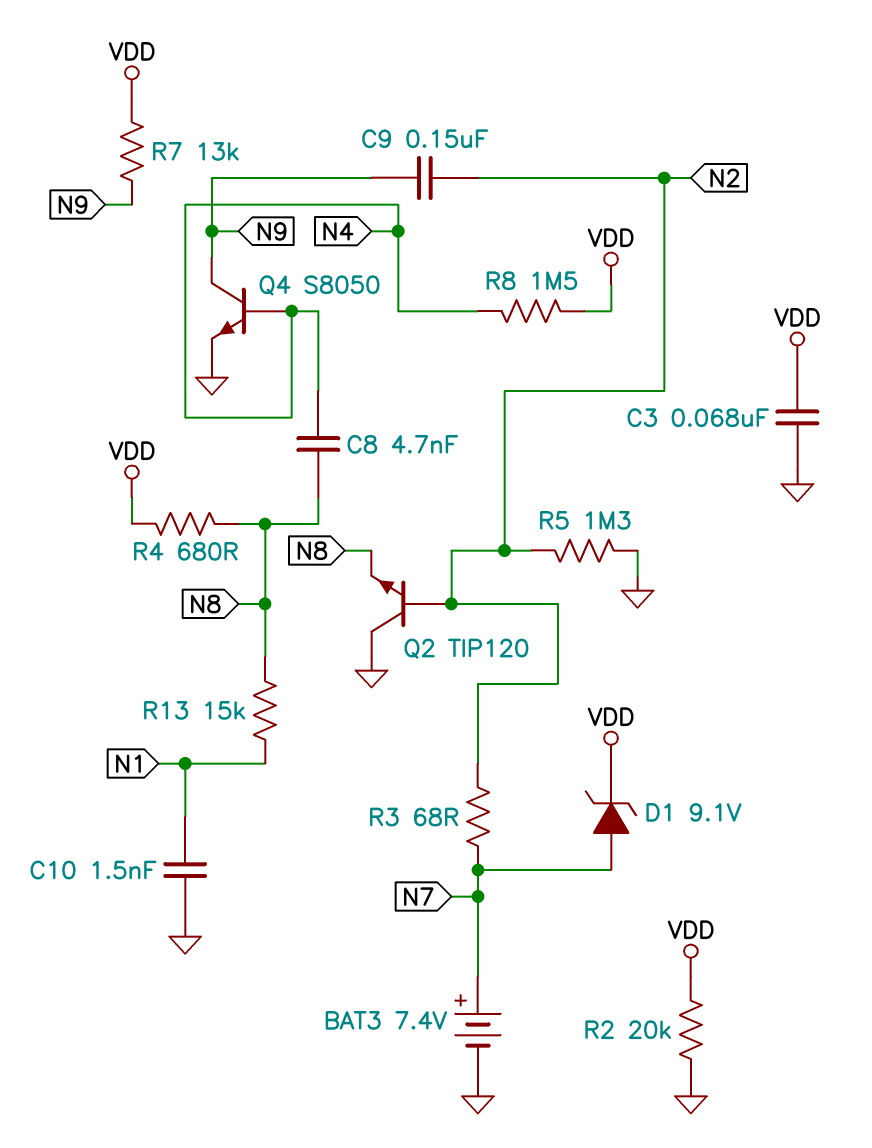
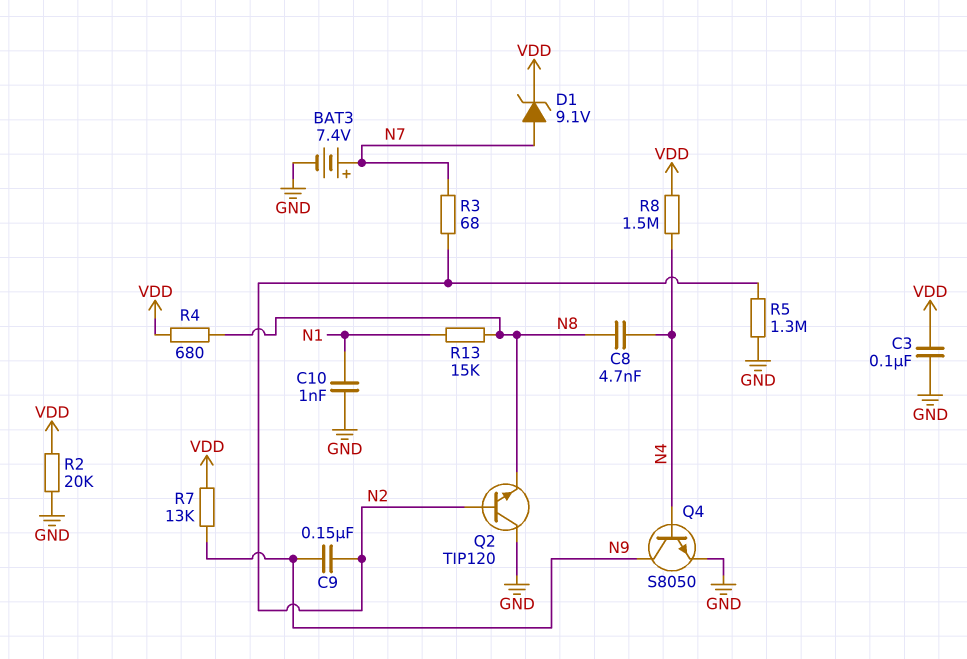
C3: 68nF (GND, VDD) -> 100nF (GND, VDD)
C10: 1.5nF (GND, N1) -> 1nF (GND, N1)

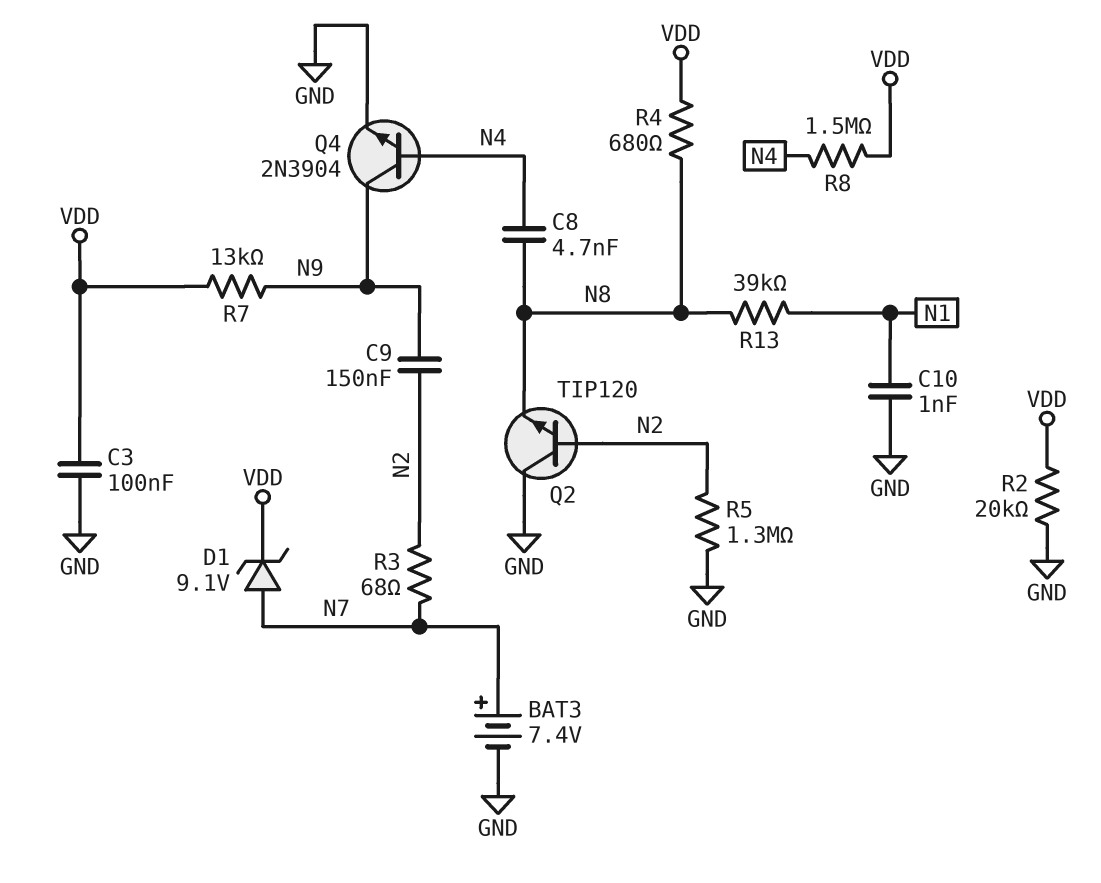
Q4: NPN S8050 (B N4, C N9, E GND) -> NPN 2N3904 (B N4, C N9, E GND)
R13: 15k (N1, N8) -> 39k (N1, N8)

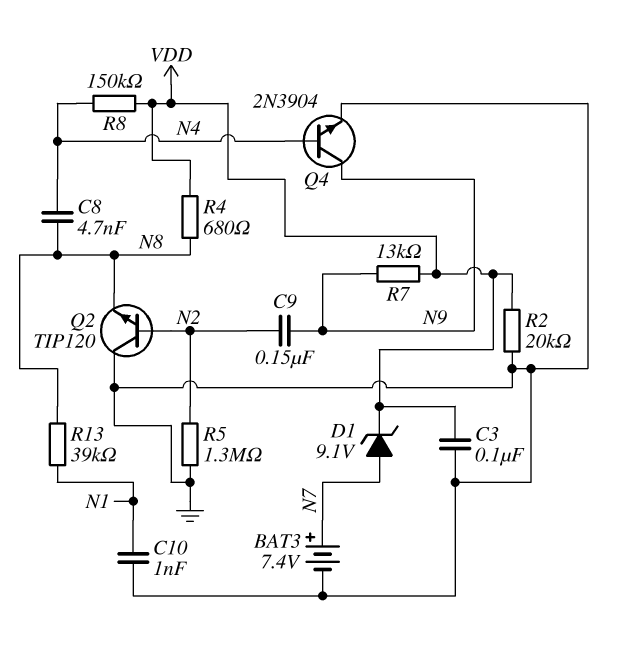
R3: 68 (N2, N7) -> none
R8: 1.5M (N4, VDD) -> 150k (N4, VDD)

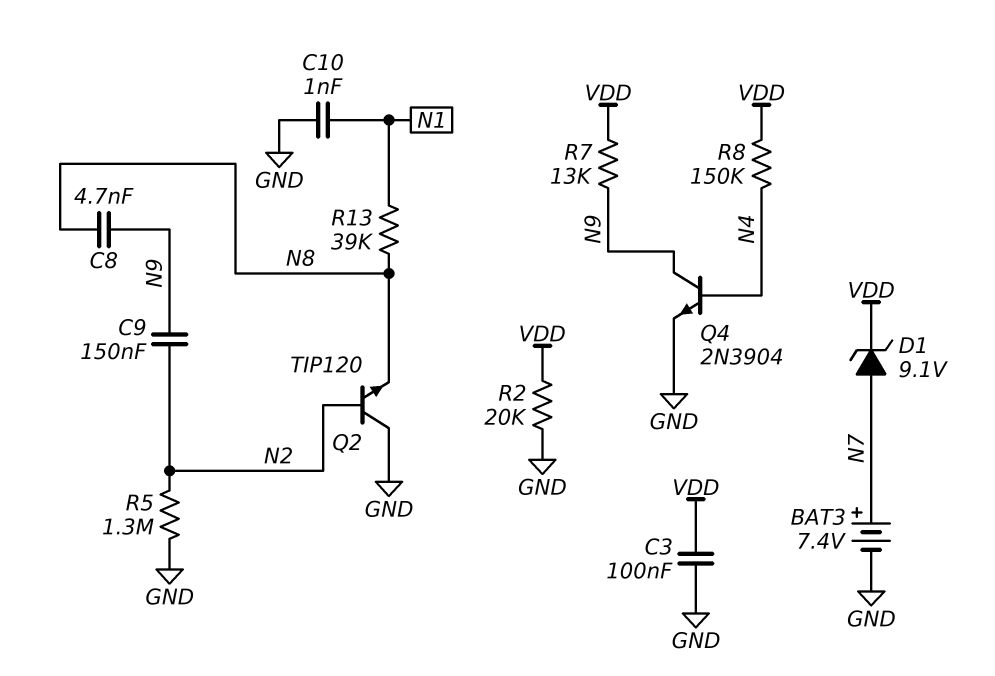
C8: 4.7nF (N4, N8) -> 4.7nF (N8, N9)
R4: 680 (N8, VDD) -> none

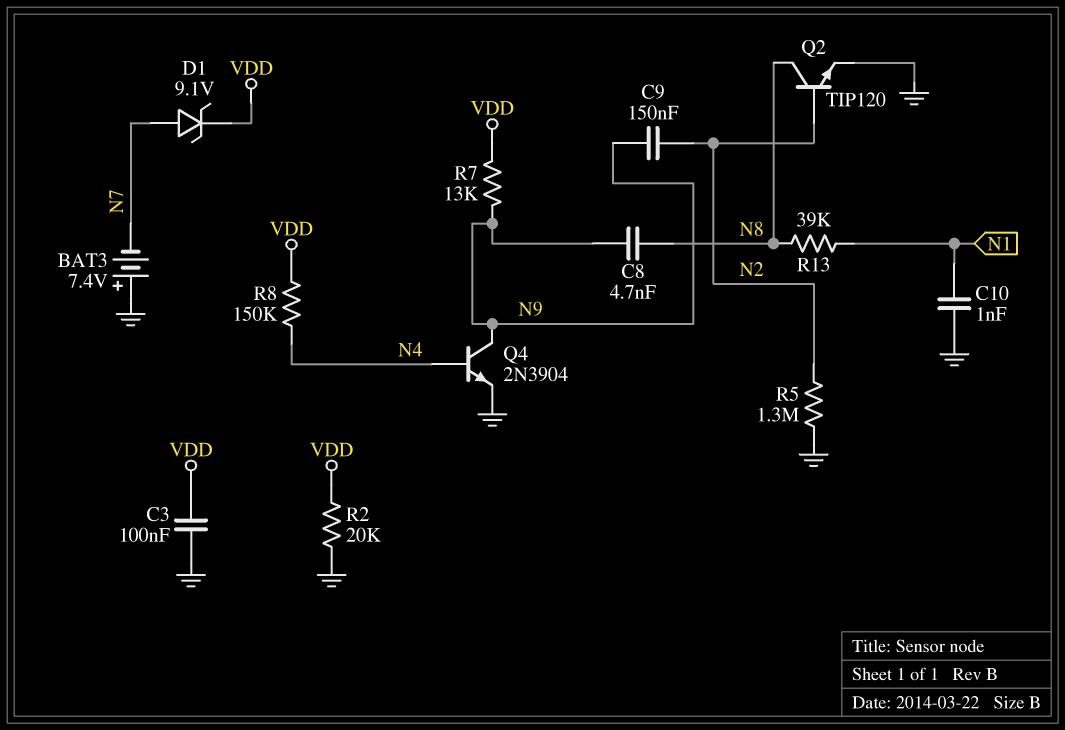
BAT3: 7.4V (plus N7, minus GND) -> 7.4V (plus GND, minus N7)
Q2: NPN TIP120 (B N2, C GND, E N8) -> NPN TIP120 (B N2, C N8, E GND)

